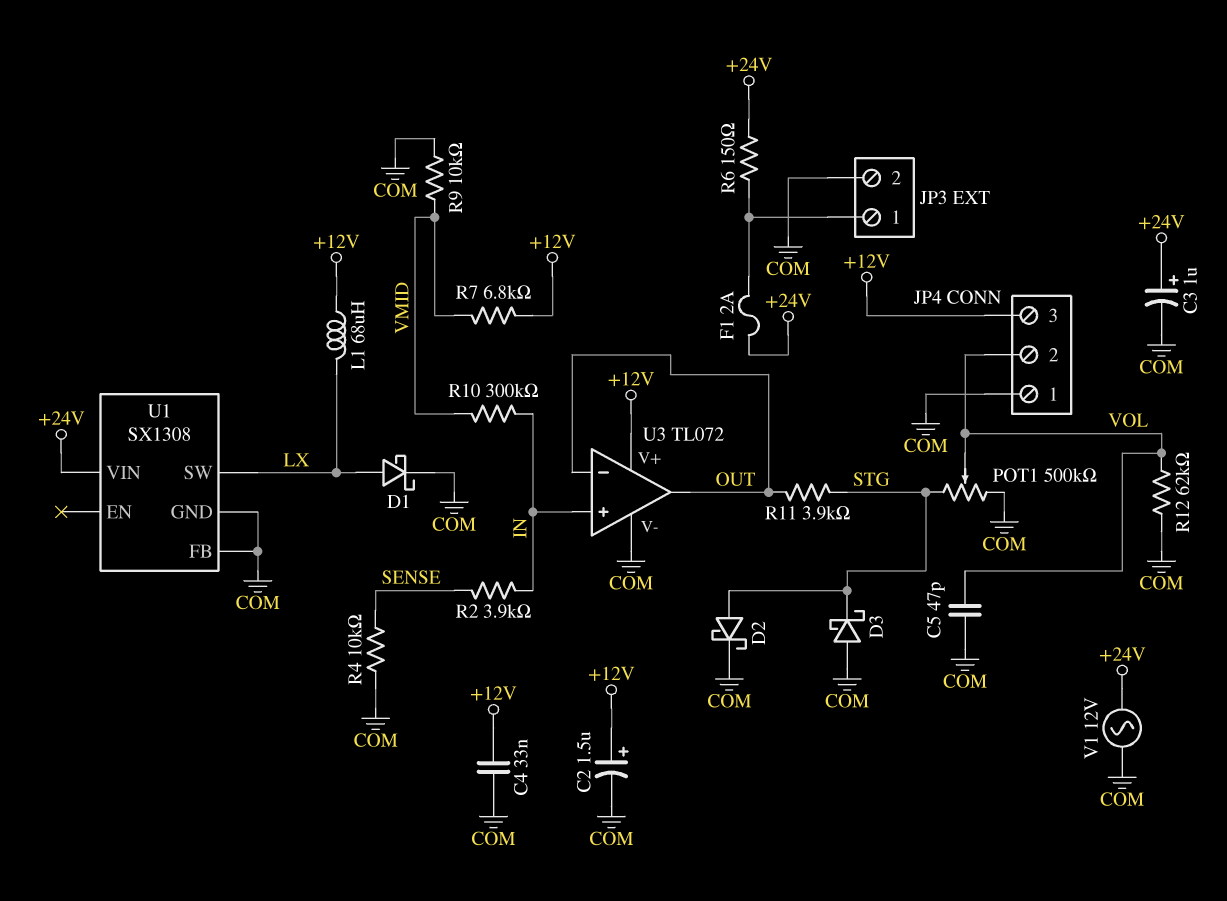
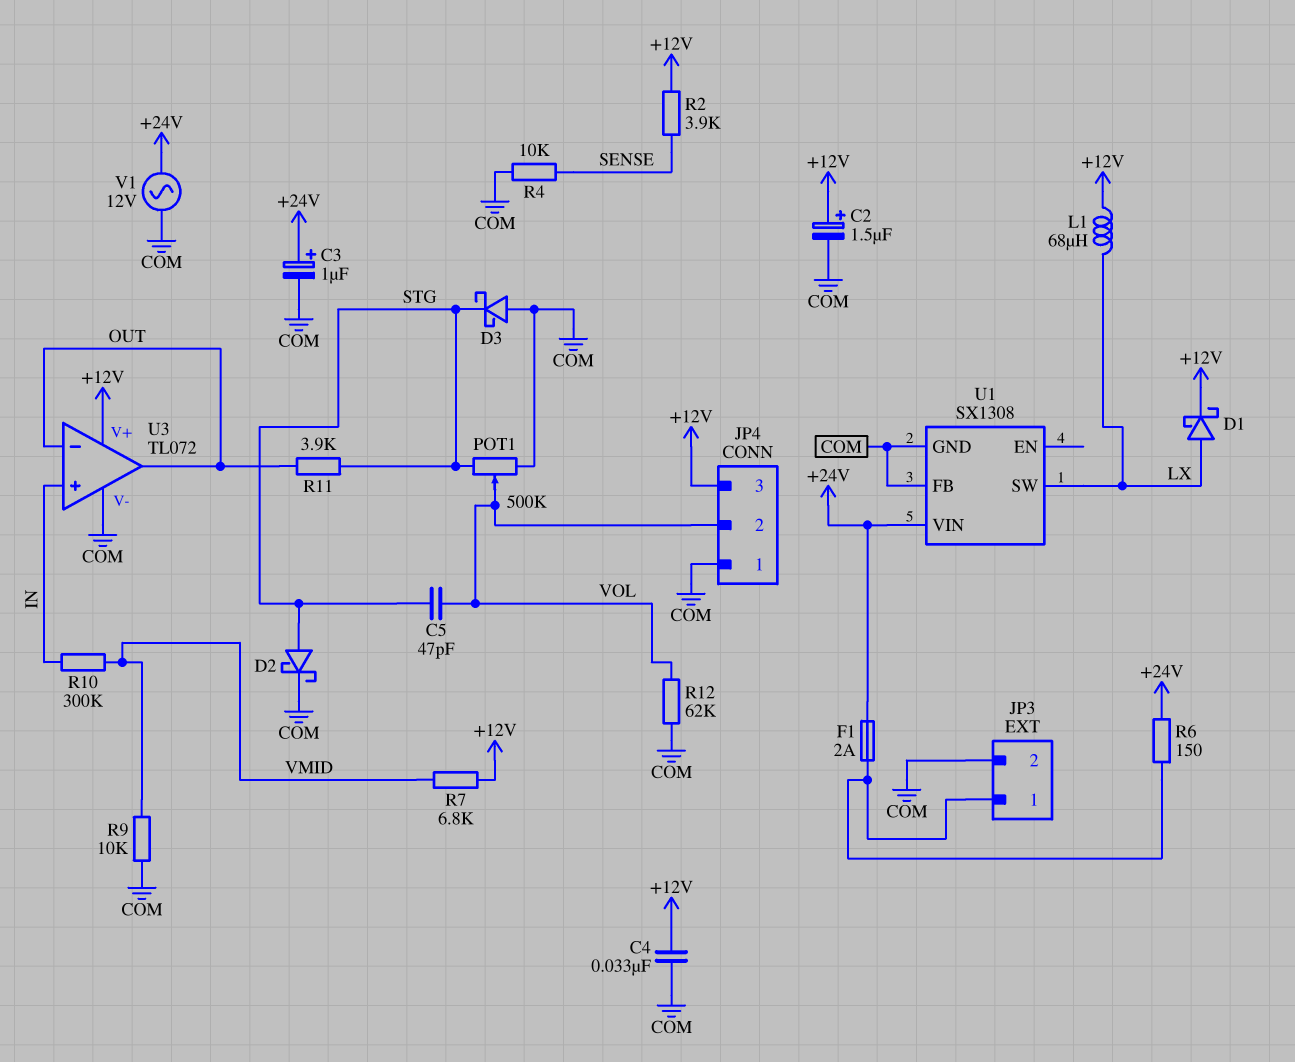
C5: 47pF (COM, VOL) -> 47pF (STG, VOL)
D1: schottky (A LX, K COM) -> schottky (A LX, K +12V)
R2: 3.9k (IN, SENSE) -> 3.9k (+12V, SENSE)

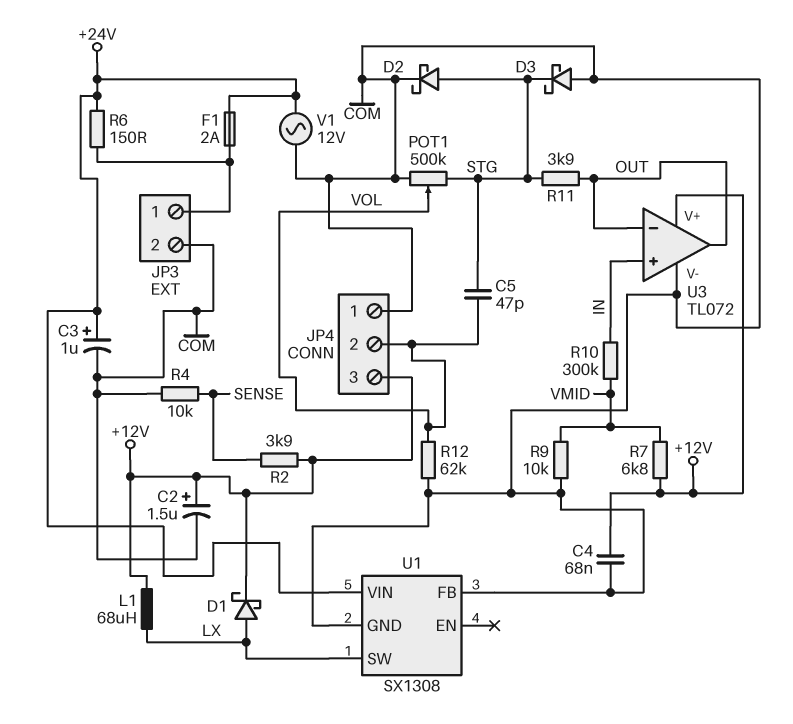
C4: 33nF (+12V, COM) -> 68nF (+12V, COM)

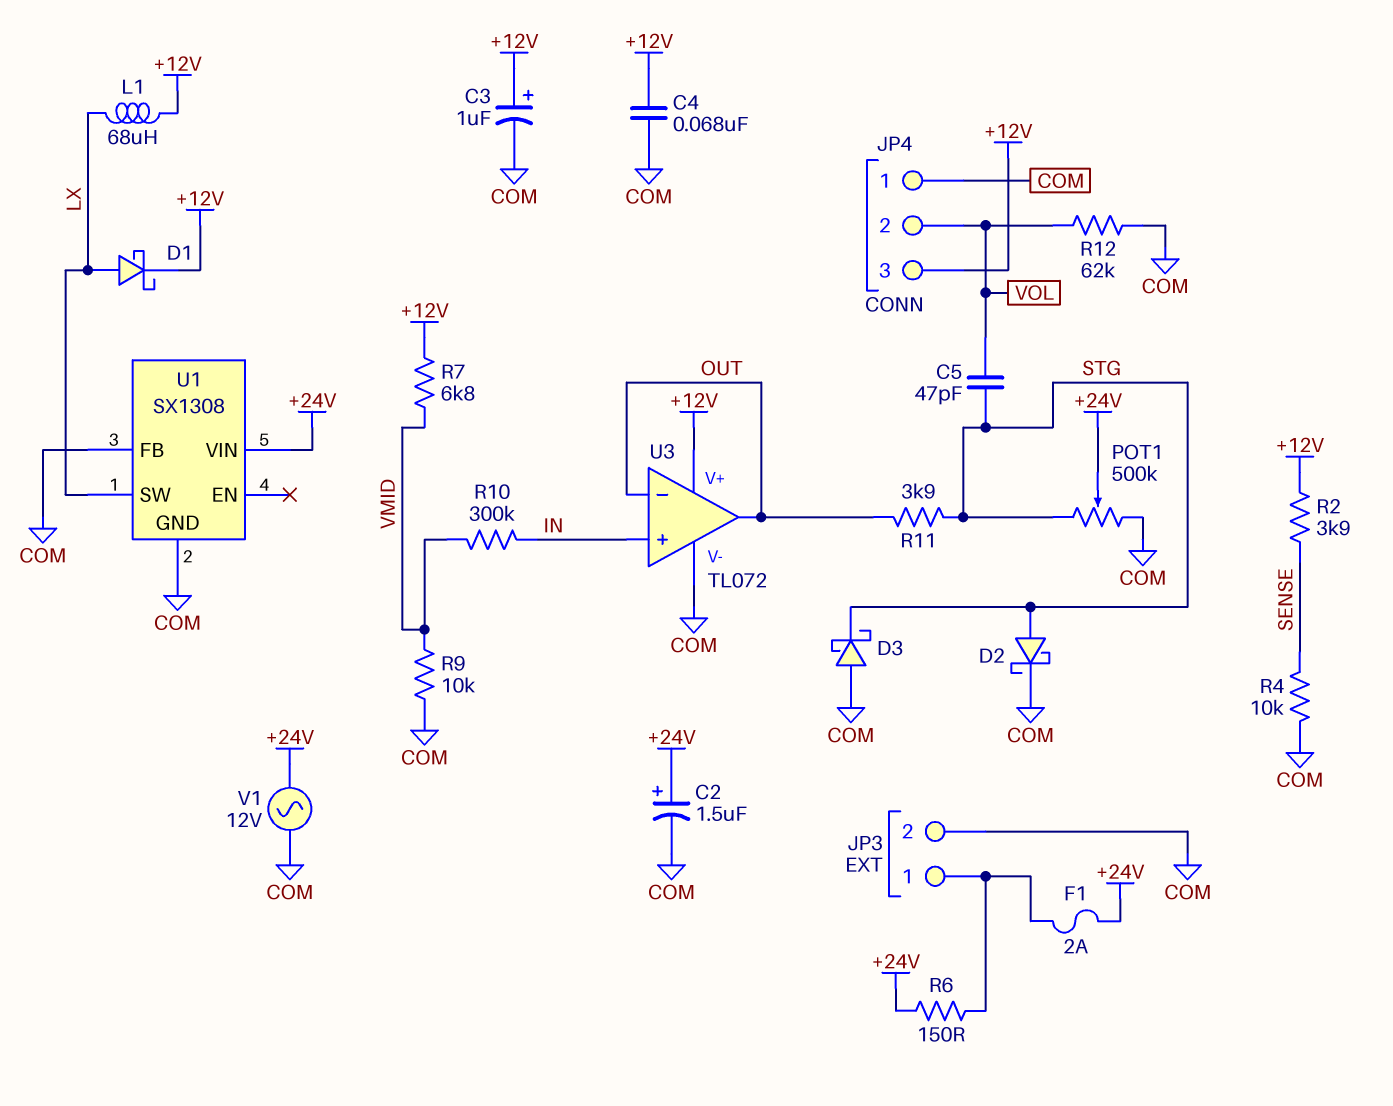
C2: 1.5uF (plus +12V, minus COM) -> 1.5uF (plus +24V, minus COM)
C3: 1uF (plus +24V, minus COM) -> 1uF (plus +12V, minus COM)
POT1: 500k (COM, STG, wiper VOL) -> 500k (COM, STG, wiper +24V)

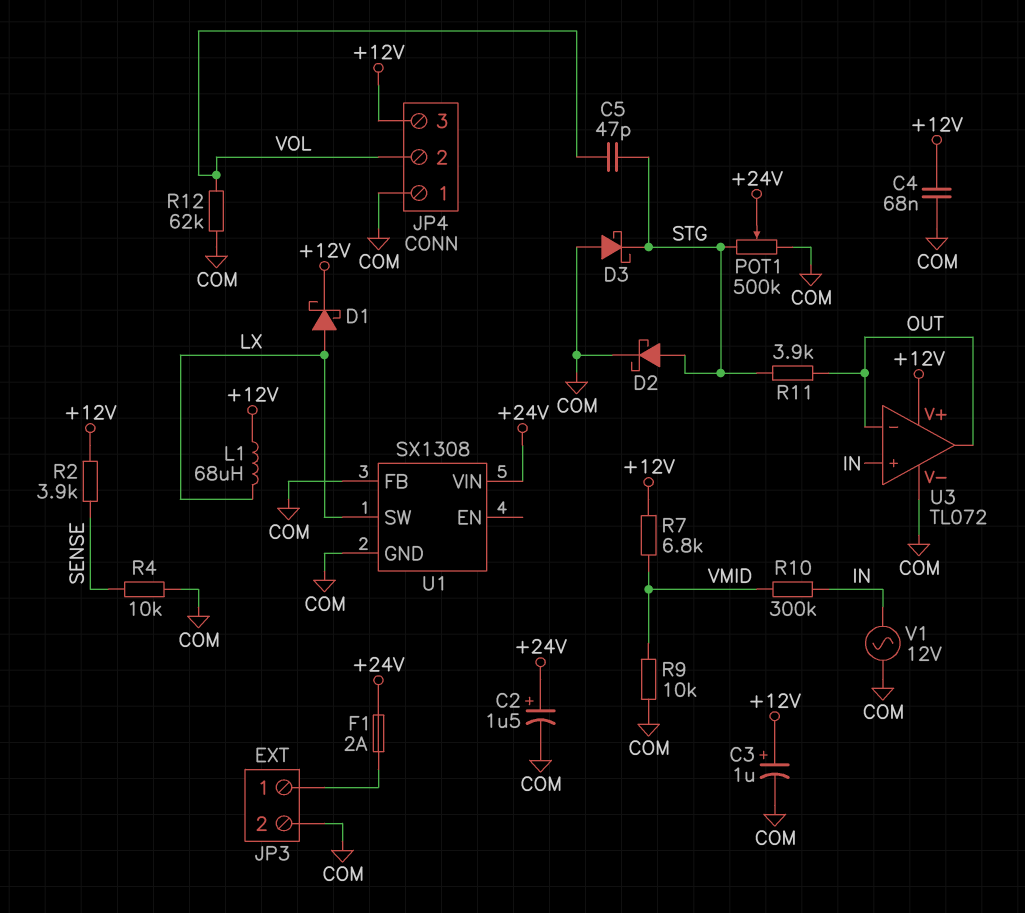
R6: 150 (+24V, JP3/1) -> none
V1: AC 12V (+24V, COM) -> AC 12V (COM, IN)

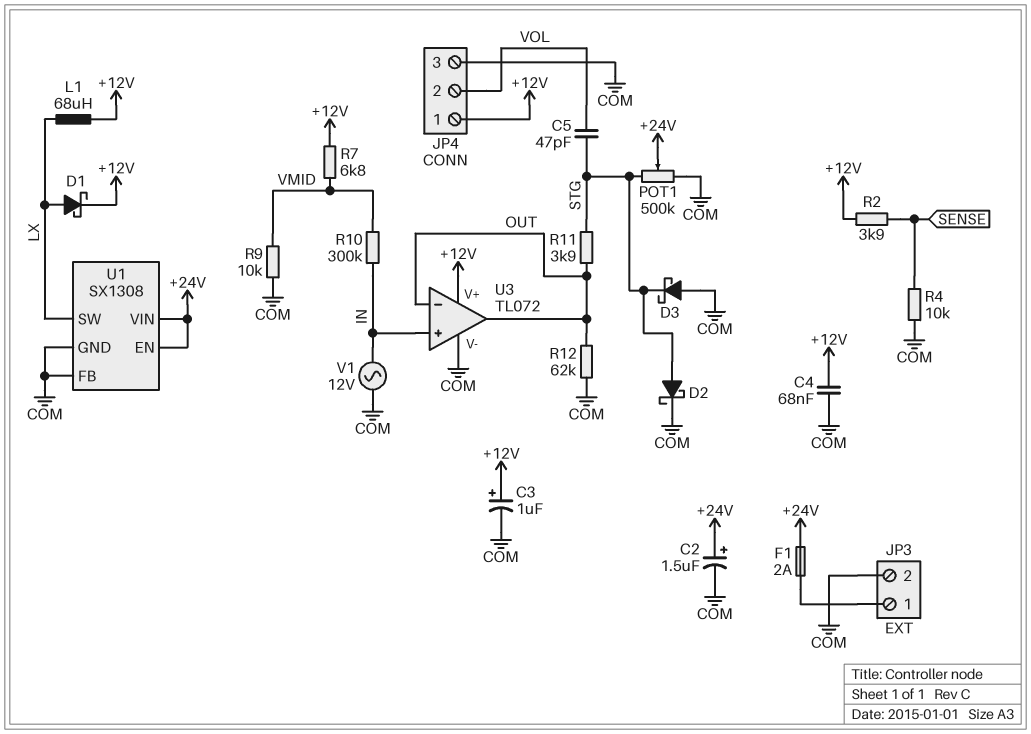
JP4 pin 1: COM -> +12V
JP4 pin 3: +12V -> COM
R12: 62k (COM, VOL) -> 62k (COM, OUT)
U1 pin EN: none -> +24V

